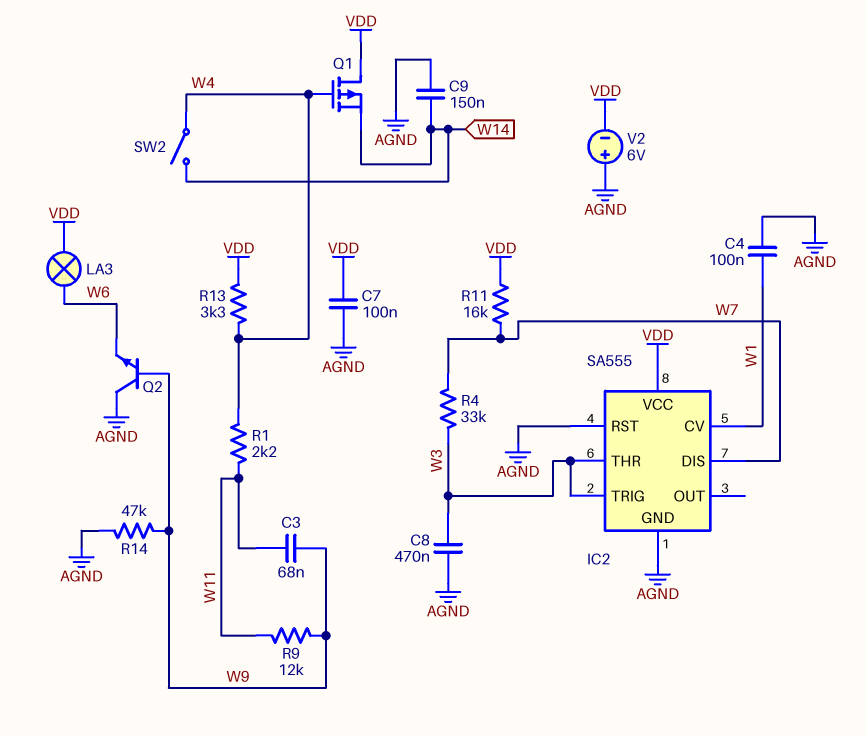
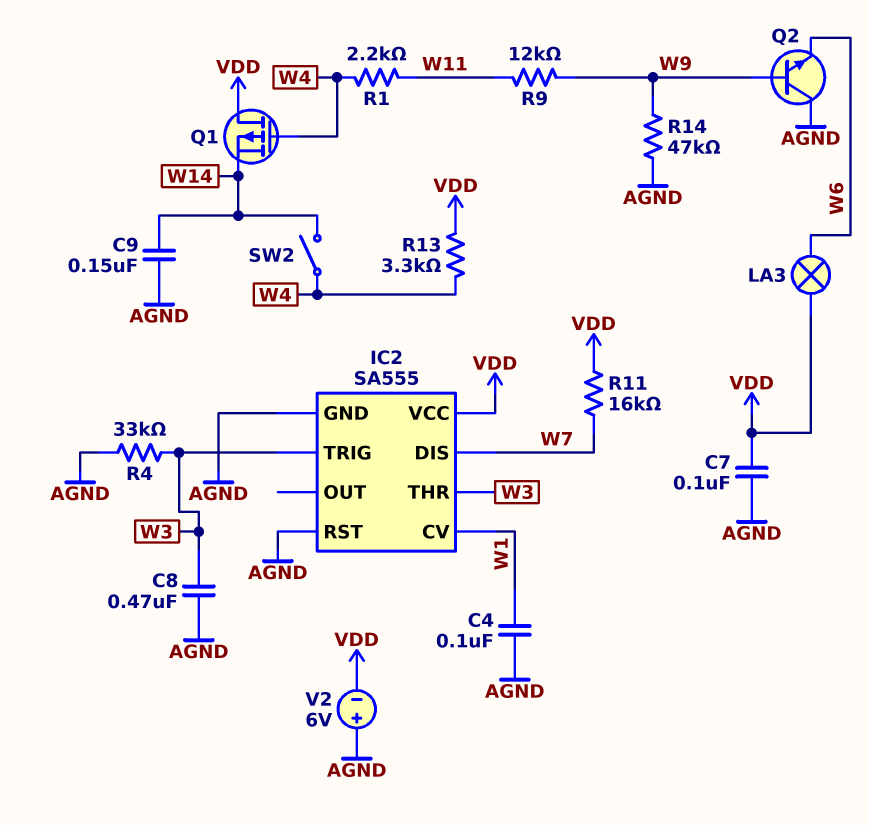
C3: 68nF (W9, W11) -> none
R4: 33k (W3, W7) -> 33k (AGND, W3)

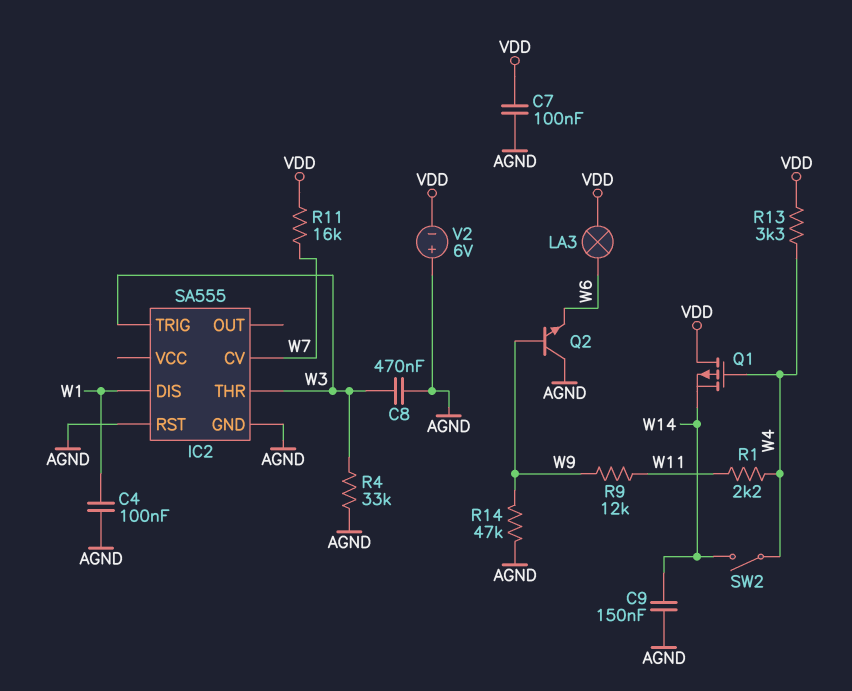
IC2 pin CV: W1 -> W7
IC2 pin DIS: W7 -> W1
IC2 pin VCC: VDD -> none

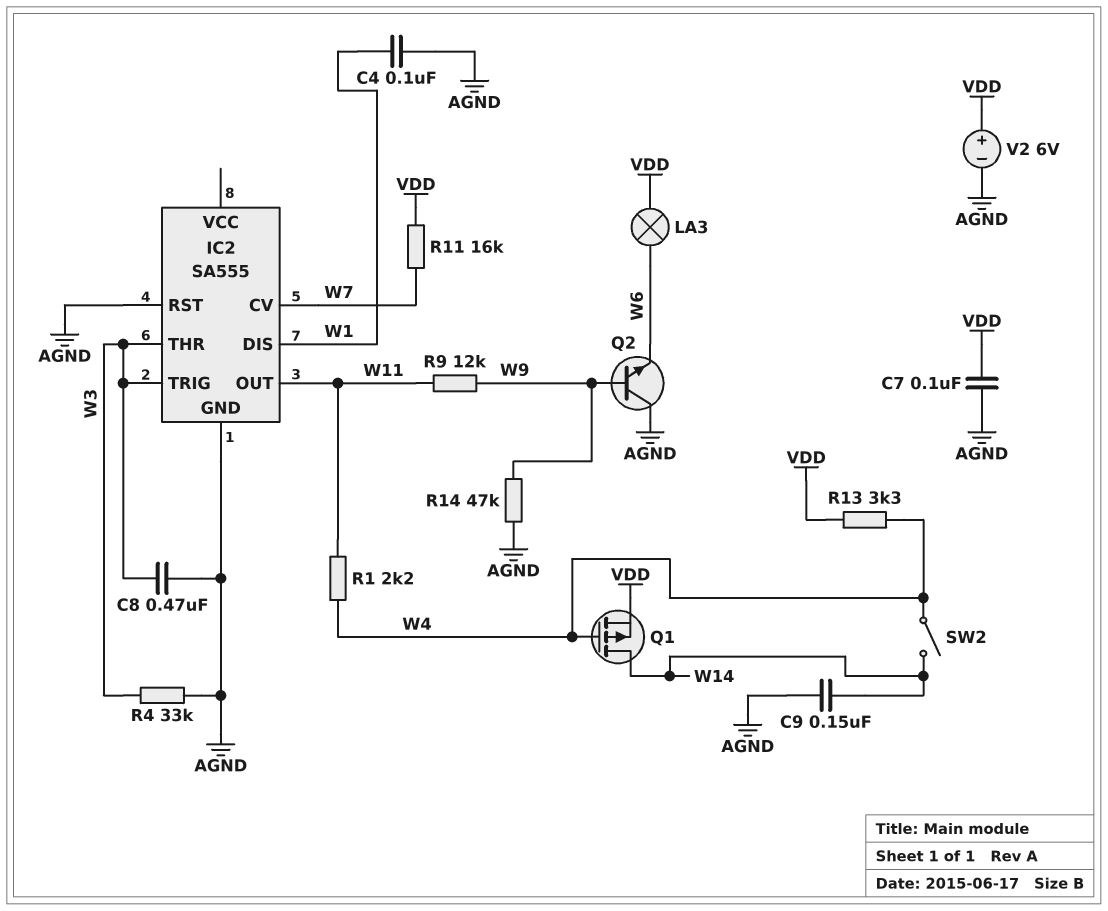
IC2 pin OUT: none -> W11
Q1: PMOS (G W4, D VDD, S W14) -> PMOS (G W4, D W14, S VDD)
V2: 6V (plus AGND, minus VDD) -> 6V (plus VDD, minus AGND)

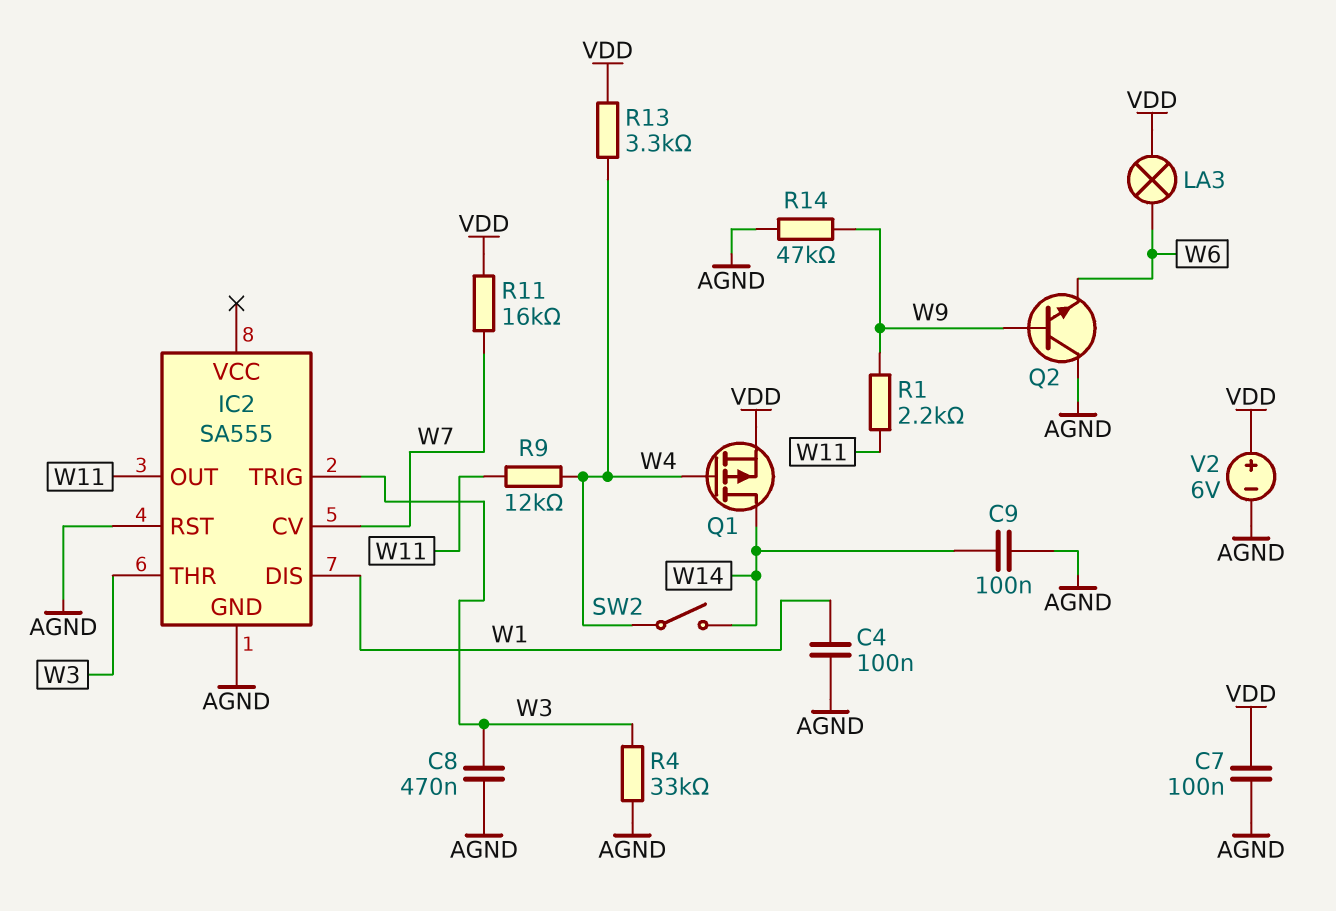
C9: 150nF (AGND, W14) -> 100nF (AGND, W14)
R1: 2.2k (W4, W11) -> 2.2k (W9, W11)
R9: 12k (W9, W11) -> 12k (W4, W11)

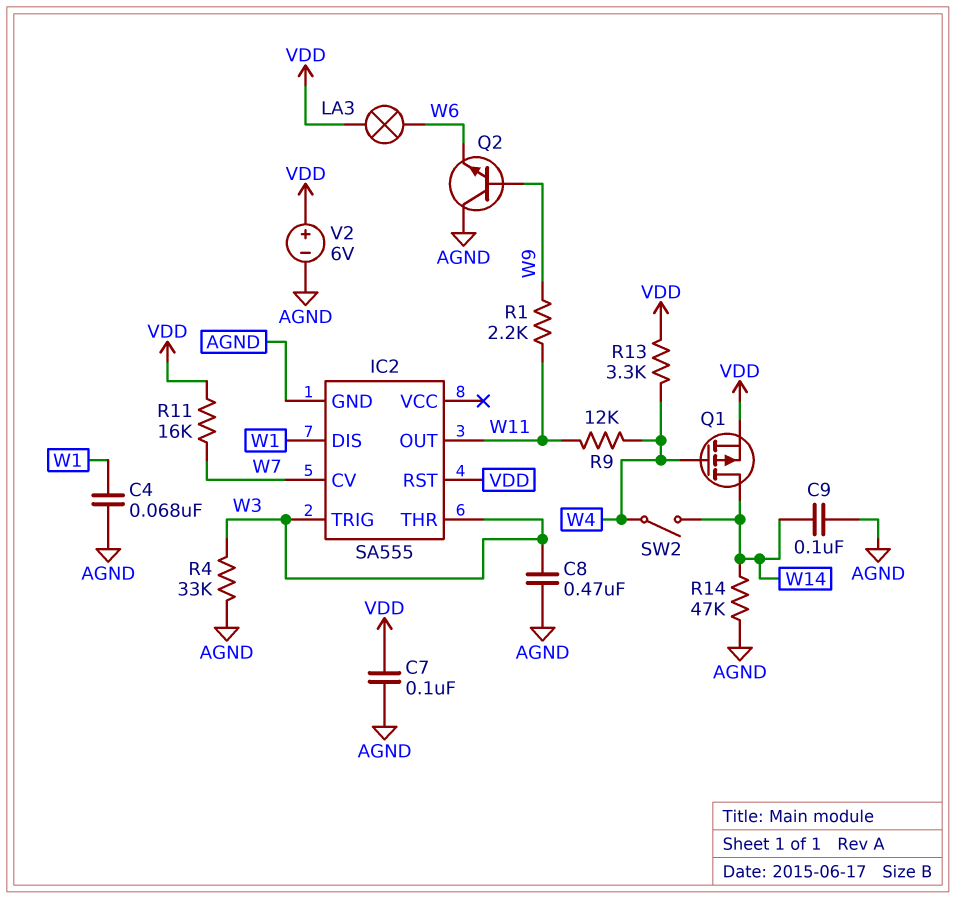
C4: 100nF (AGND, W1) -> 68nF (AGND, W1)
IC2 pin RST: AGND -> VDD
R14: 47k (AGND, W9) -> 47k (AGND, W14)

